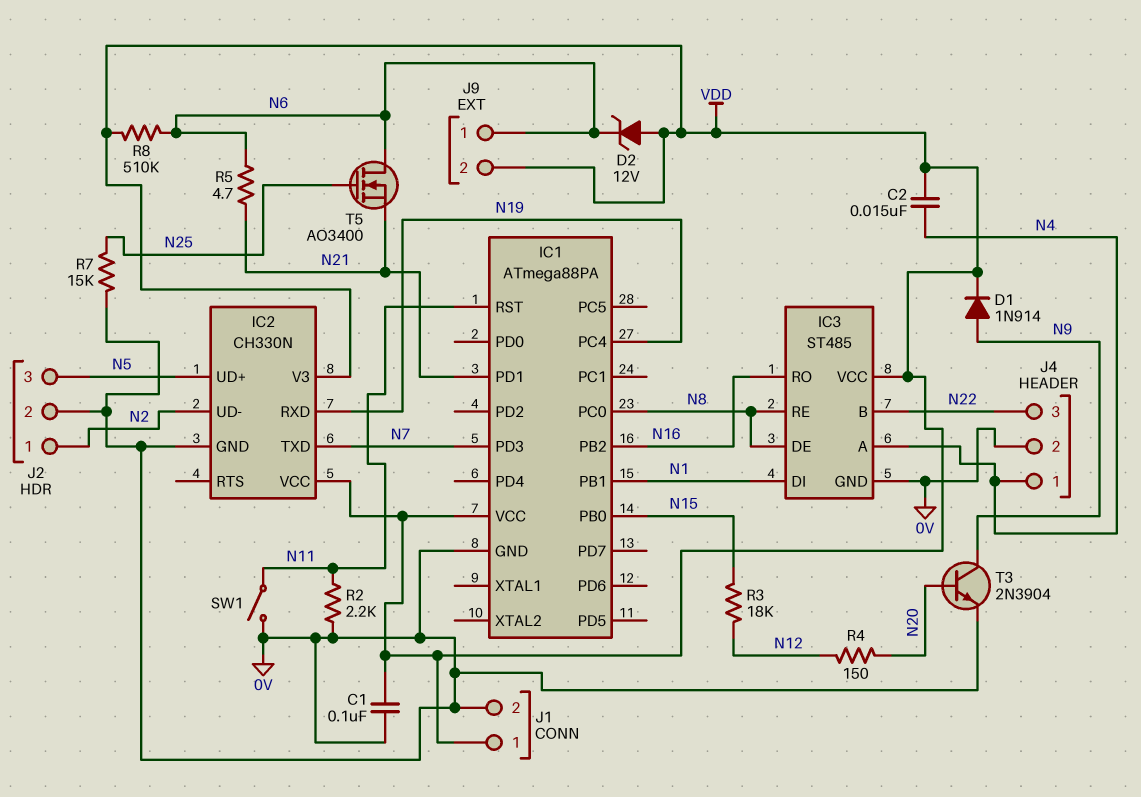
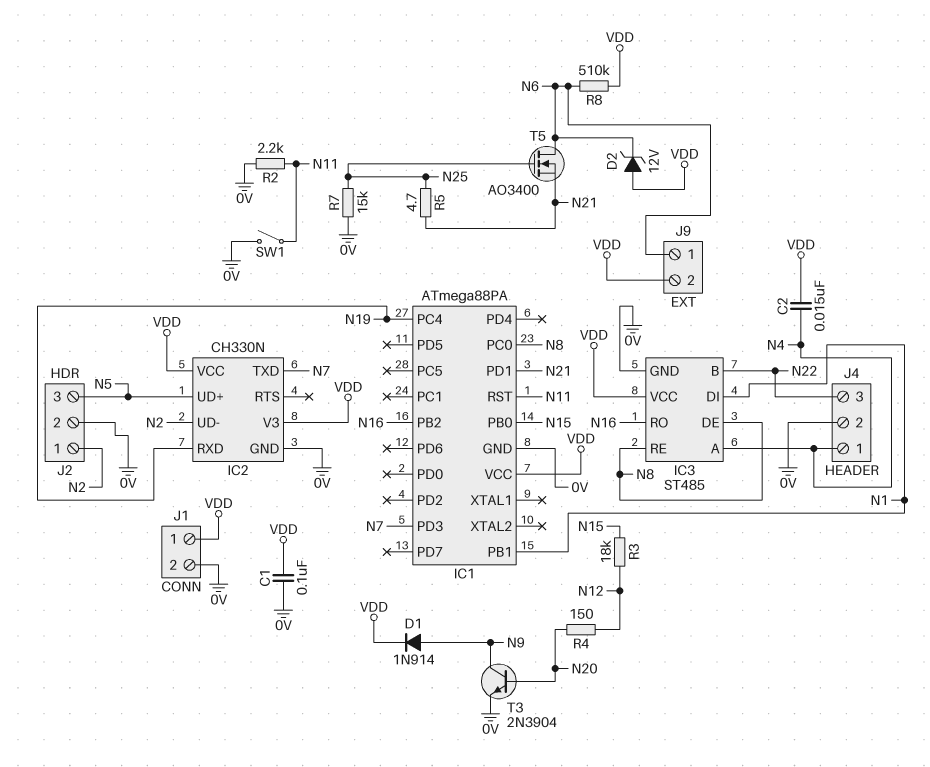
R5: 4.7 (N6, N21) -> 4.7 (N21, N25)

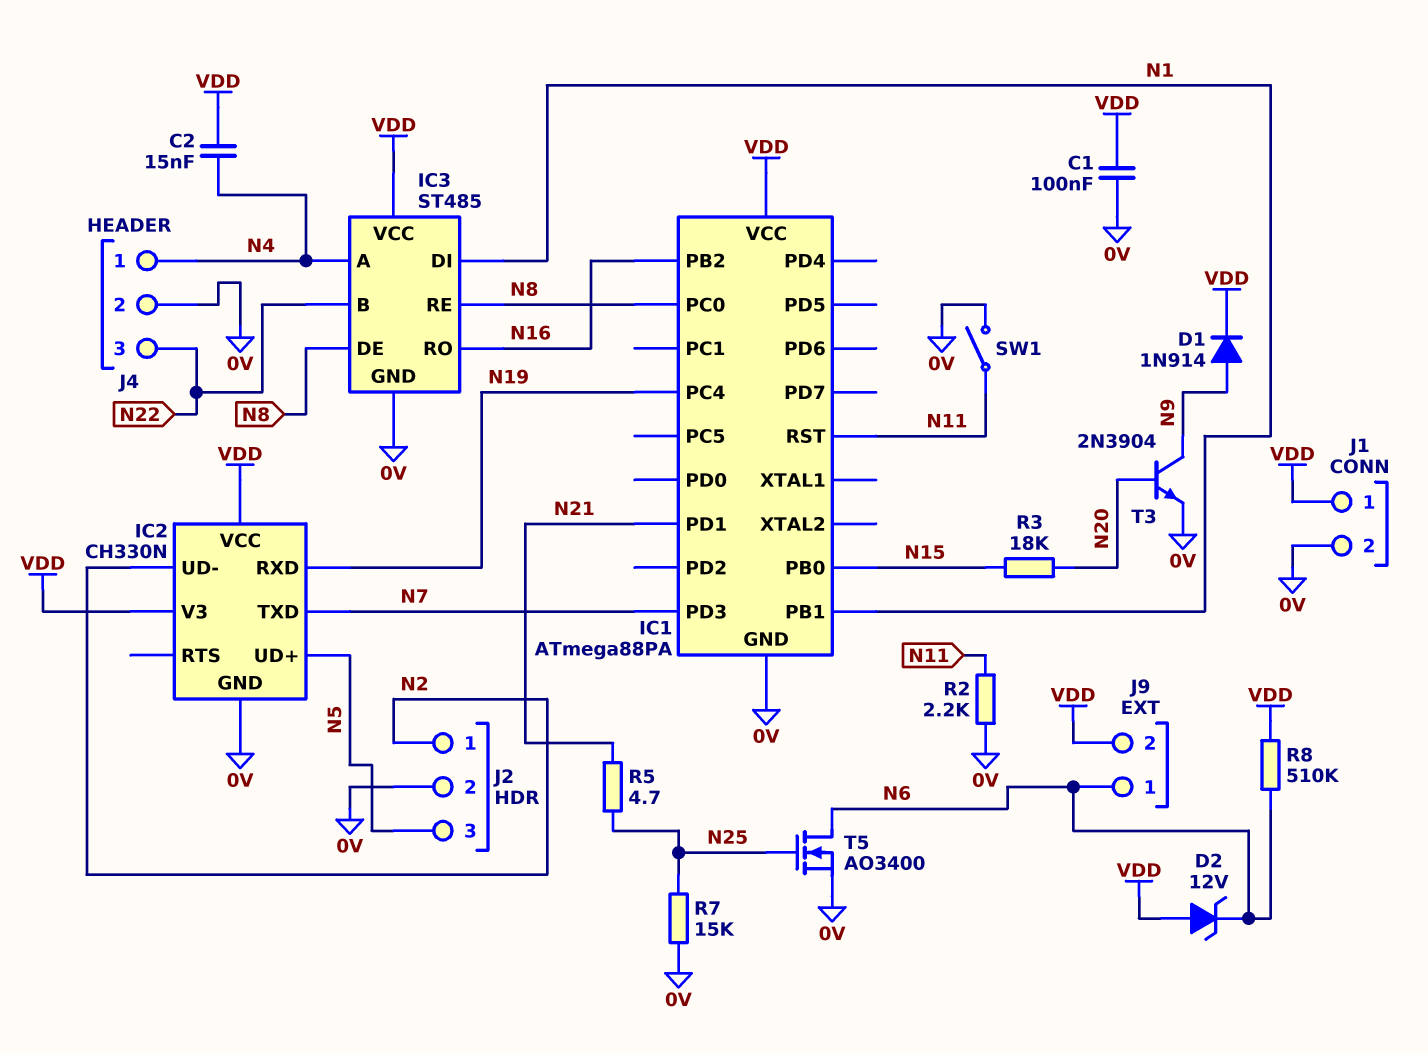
R3: 18k (N12, N15) -> 18k (N15, N20)
R4: 150 (N12, N20) -> none
T5: NMOS AO3400 (G N25, D N6, S N21) -> NMOS AO3400 (G N25, D N6, S 0V)

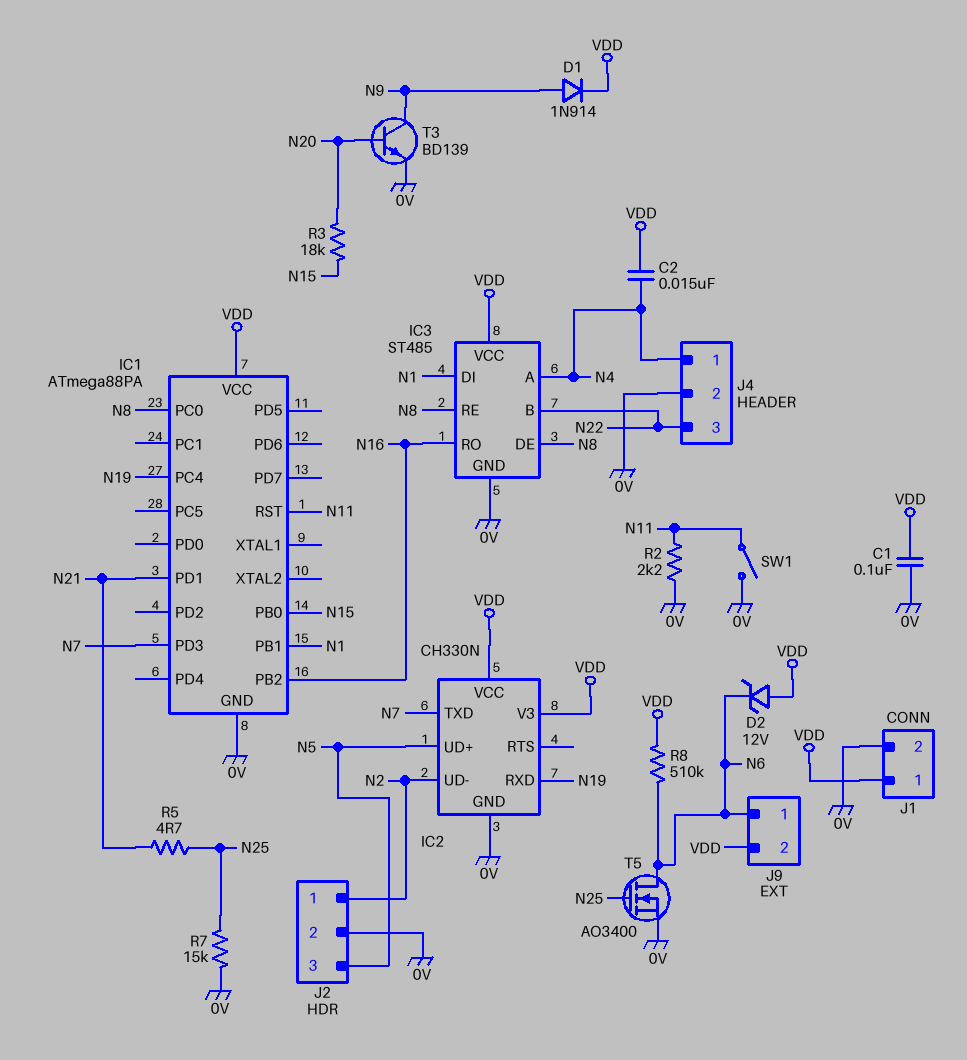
T3: NPN 2N3904 (B N20, C N9, E 0V) -> NPN BD139 (B N20, C N9, E 0V)

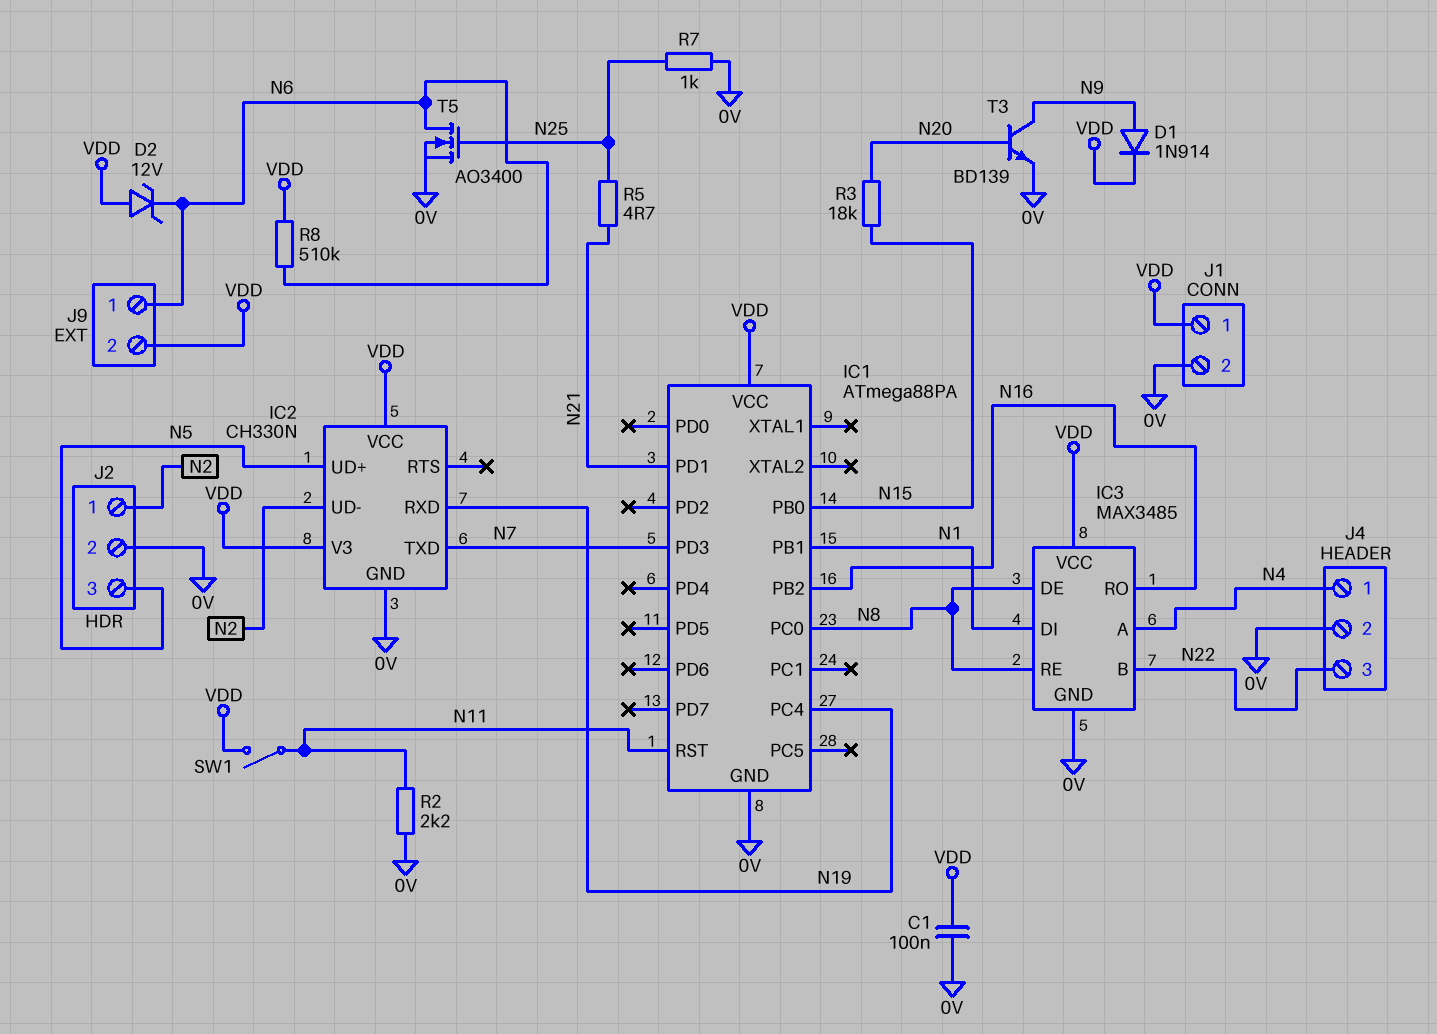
C2: 15nF (N4, VDD) -> none
IC3: ST485 -> MAX3485
R7: 15k (0V, N25) -> 1k (0V, N25)
SW1: switch (0V, N11) -> switch (N11, VDD)

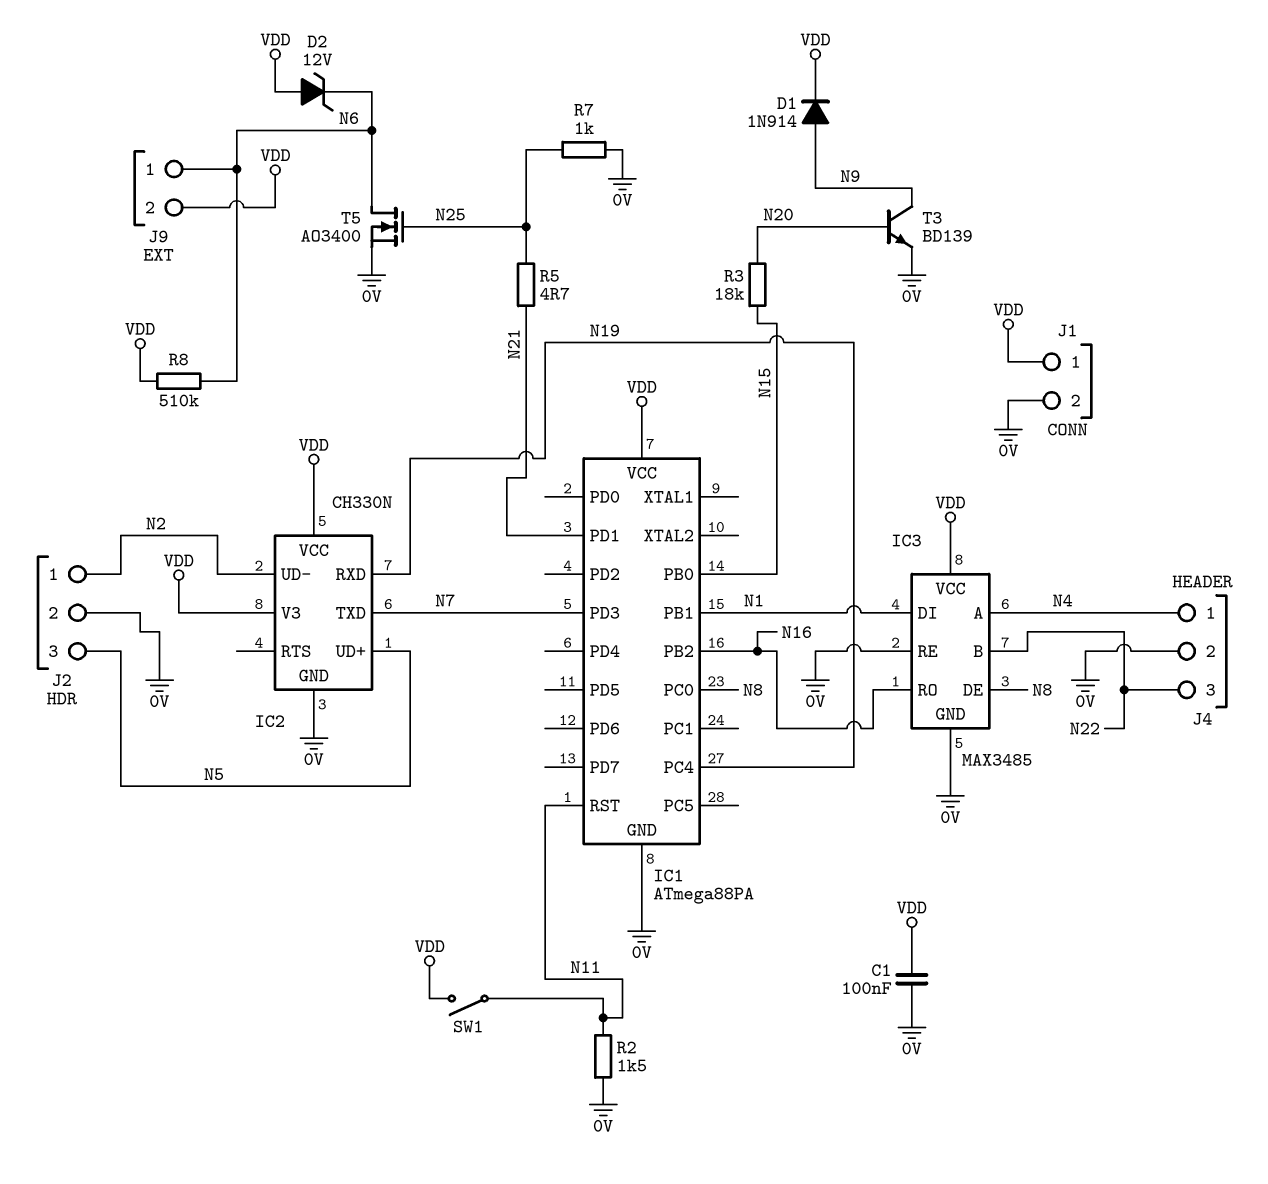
IC3 pin RE: N8 -> 0V
R2: 2.2k (0V, N11) -> 1.5k (0V, N11)

